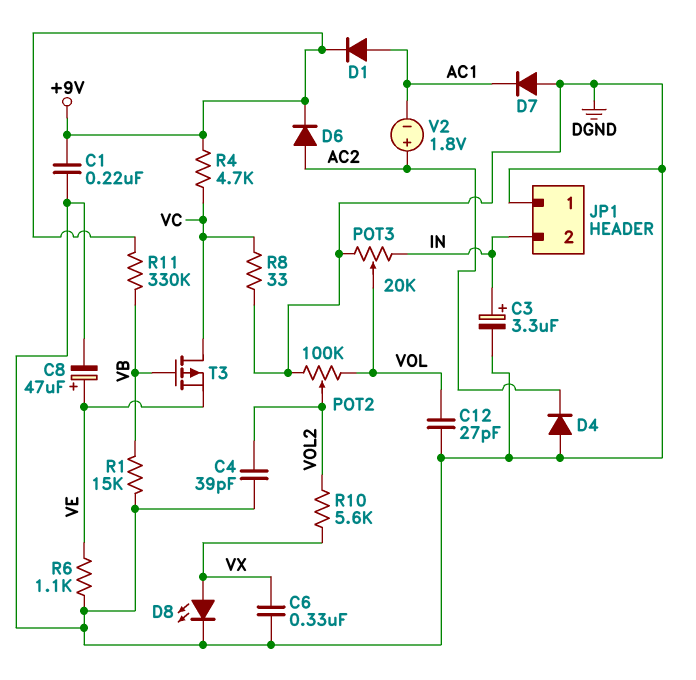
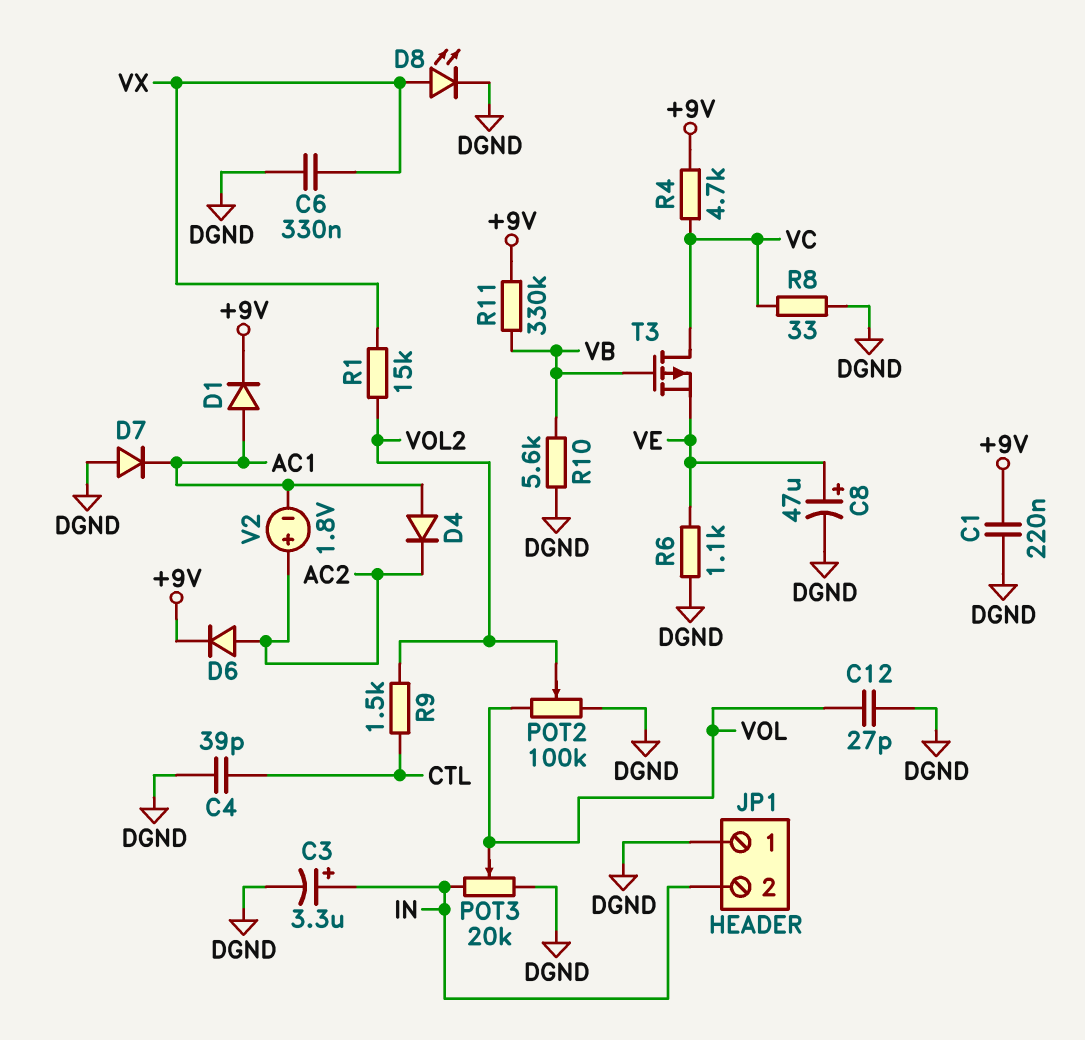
C4: 39pF (DGND, VOL2) -> 39pF (CTL, DGND)
D4: diode (A DGND, K AC2) -> diode (A AC1, K AC2)
R1: 15k (DGND, VB) -> 15k (VOL2, VX)
R9: none -> 1.5k (CTL, VOL2)
R10: 5.6k (VOL2, VX) -> 5.6k (DGND, VB)

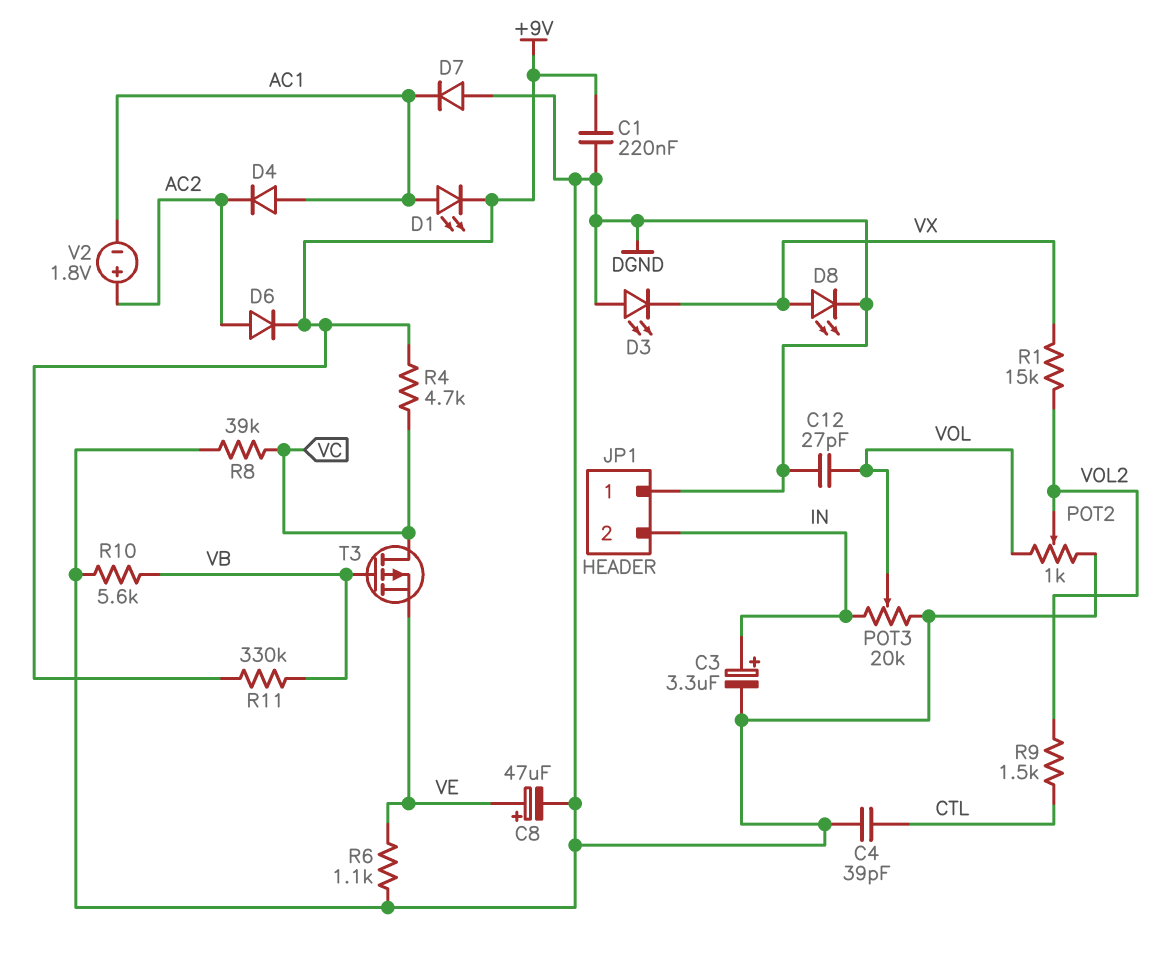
C6: 330nF (DGND, VX) -> none
D1: diode (A AC1, K +9V) -> LED (A AC1, K +9V)
D3: none -> LED (A DGND, K VX)
POT2: 100k (DGND, VOL, wiper VOL2) -> 1k (DGND, VOL, wiper VOL2)
R8: 33 (DGND, VC) -> 39k (DGND, VC)

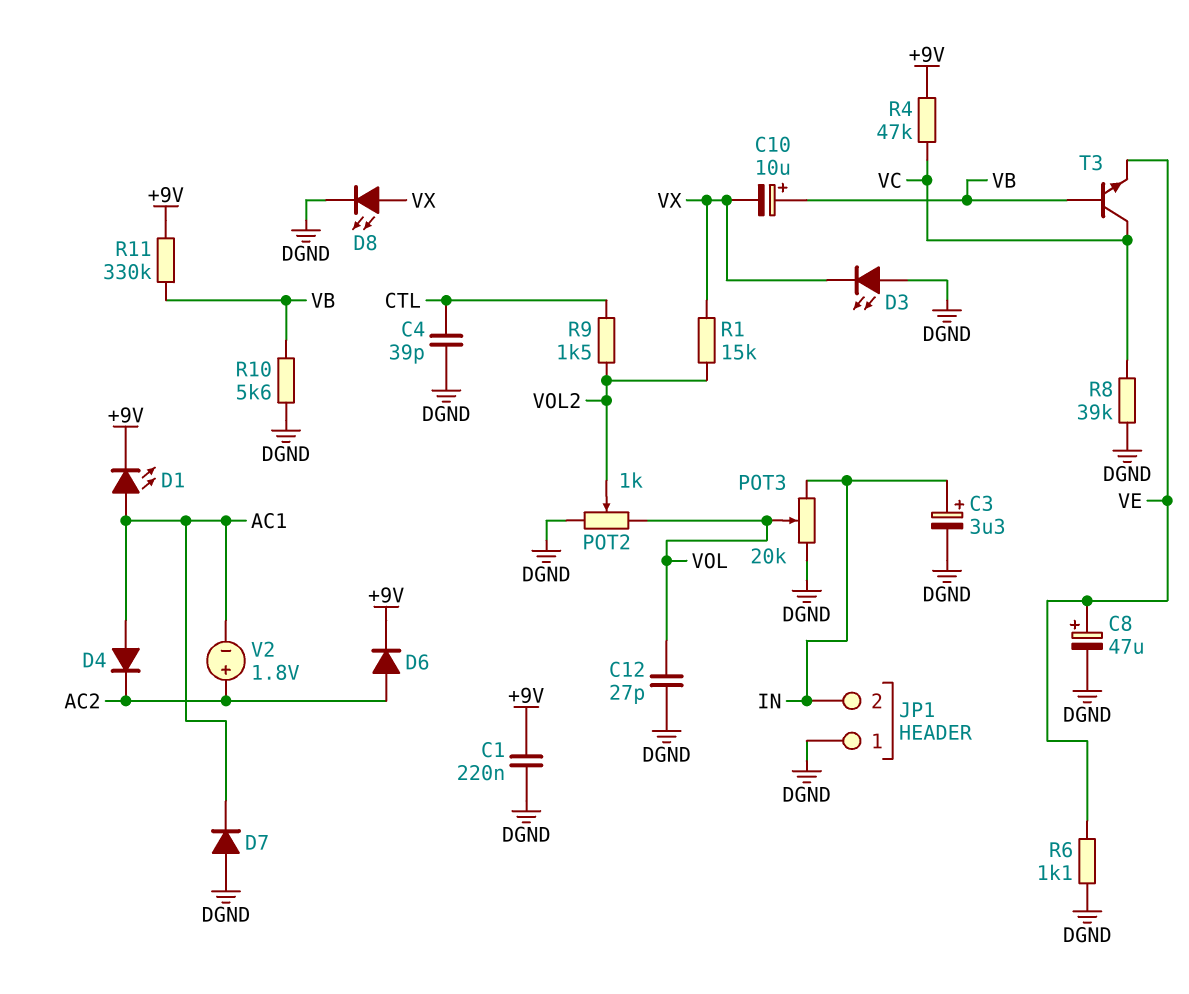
C10: none -> 10uF (plus VB, minus VX)
R4: 4.7k (+9V, VC) -> 47k (+9V, VC)
T3: PMOS (G VB, D VC, S VE) -> NPN (B VB, C VC, E VE)

